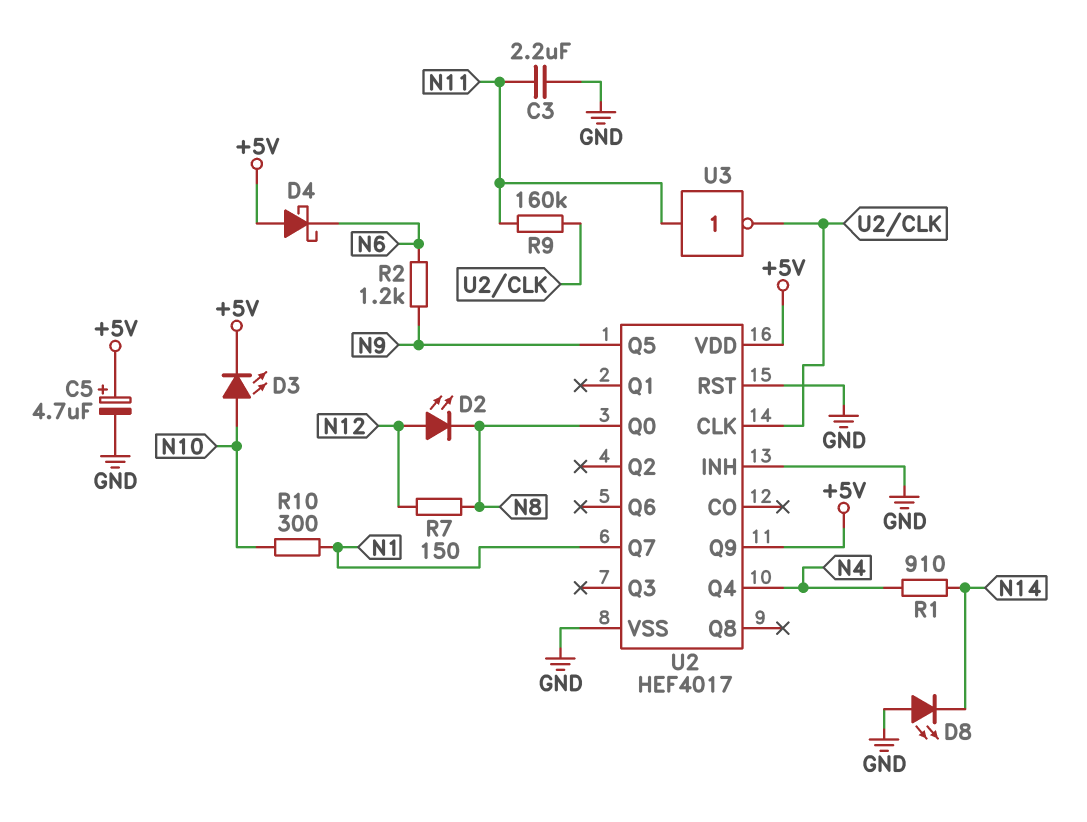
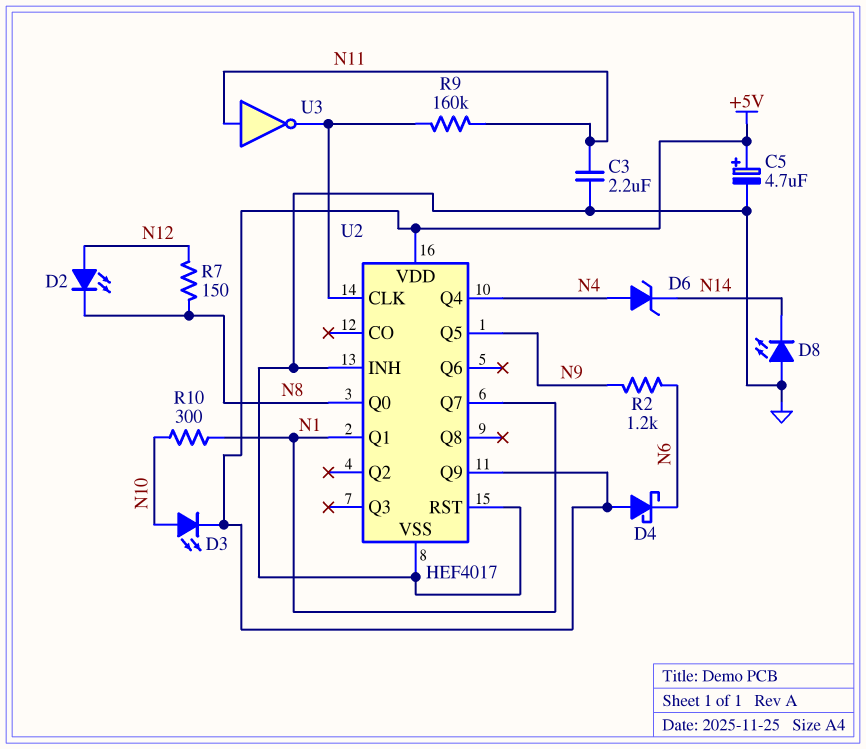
D6: none -> zener (A N4, K N14)
R1: 910 (N4, N14) -> none
U2 pin Q1: none -> N1

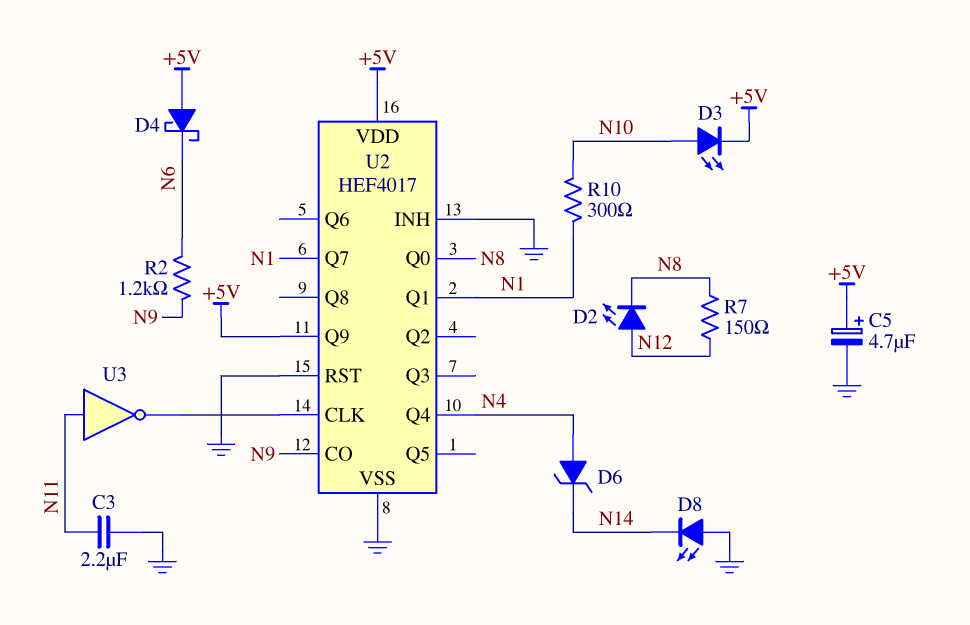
R9: 160k (N11, U2/CLK) -> none
U2 pin CO: none -> N9
U2 pin Q5: N9 -> none

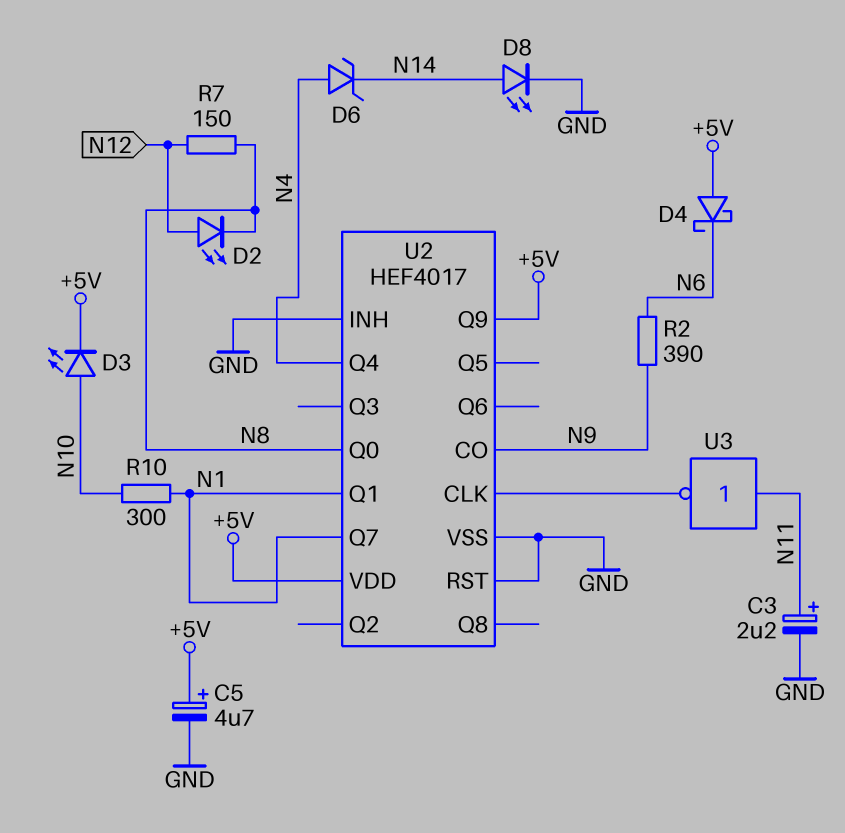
C3: 2.2uF (GND, N11) -> 2.2uF (plus N11, minus GND)
D8: LED (A GND, K N14) -> LED (A N14, K GND)
R2: 1.2k (N6, N9) -> 390 (N6, N9)

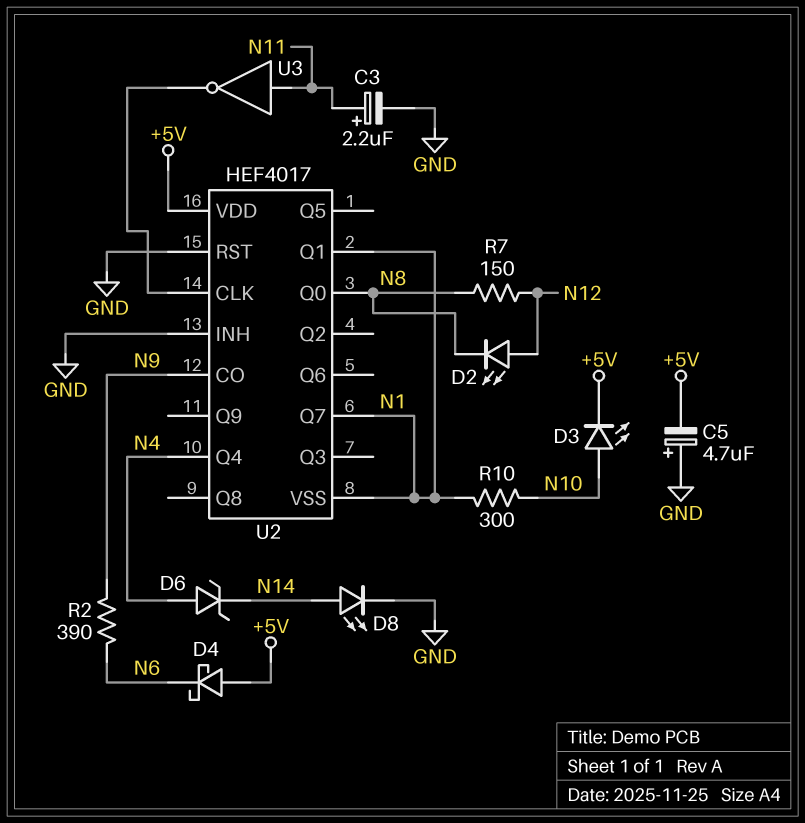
C5: 4.7uF (plus +5V, minus GND) -> 4.7uF (plus GND, minus +5V)
U2 pin Q9: +5V -> none
U2 pin VSS: GND -> N1

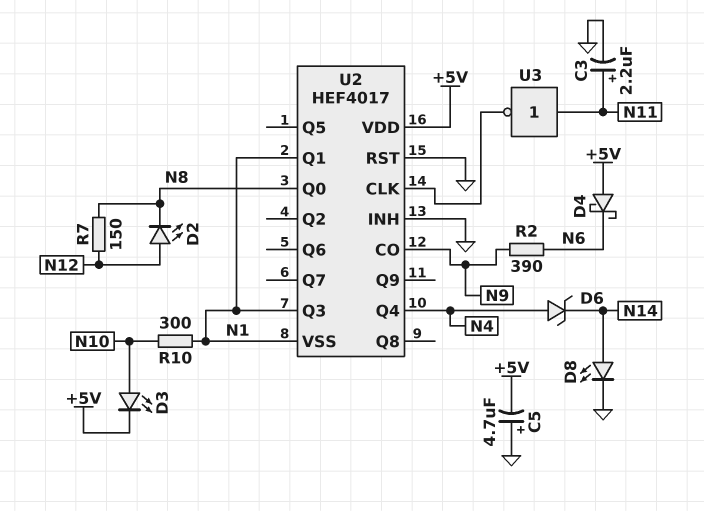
U2 pin Q3: none -> N1
U2 pin Q7: N1 -> none

